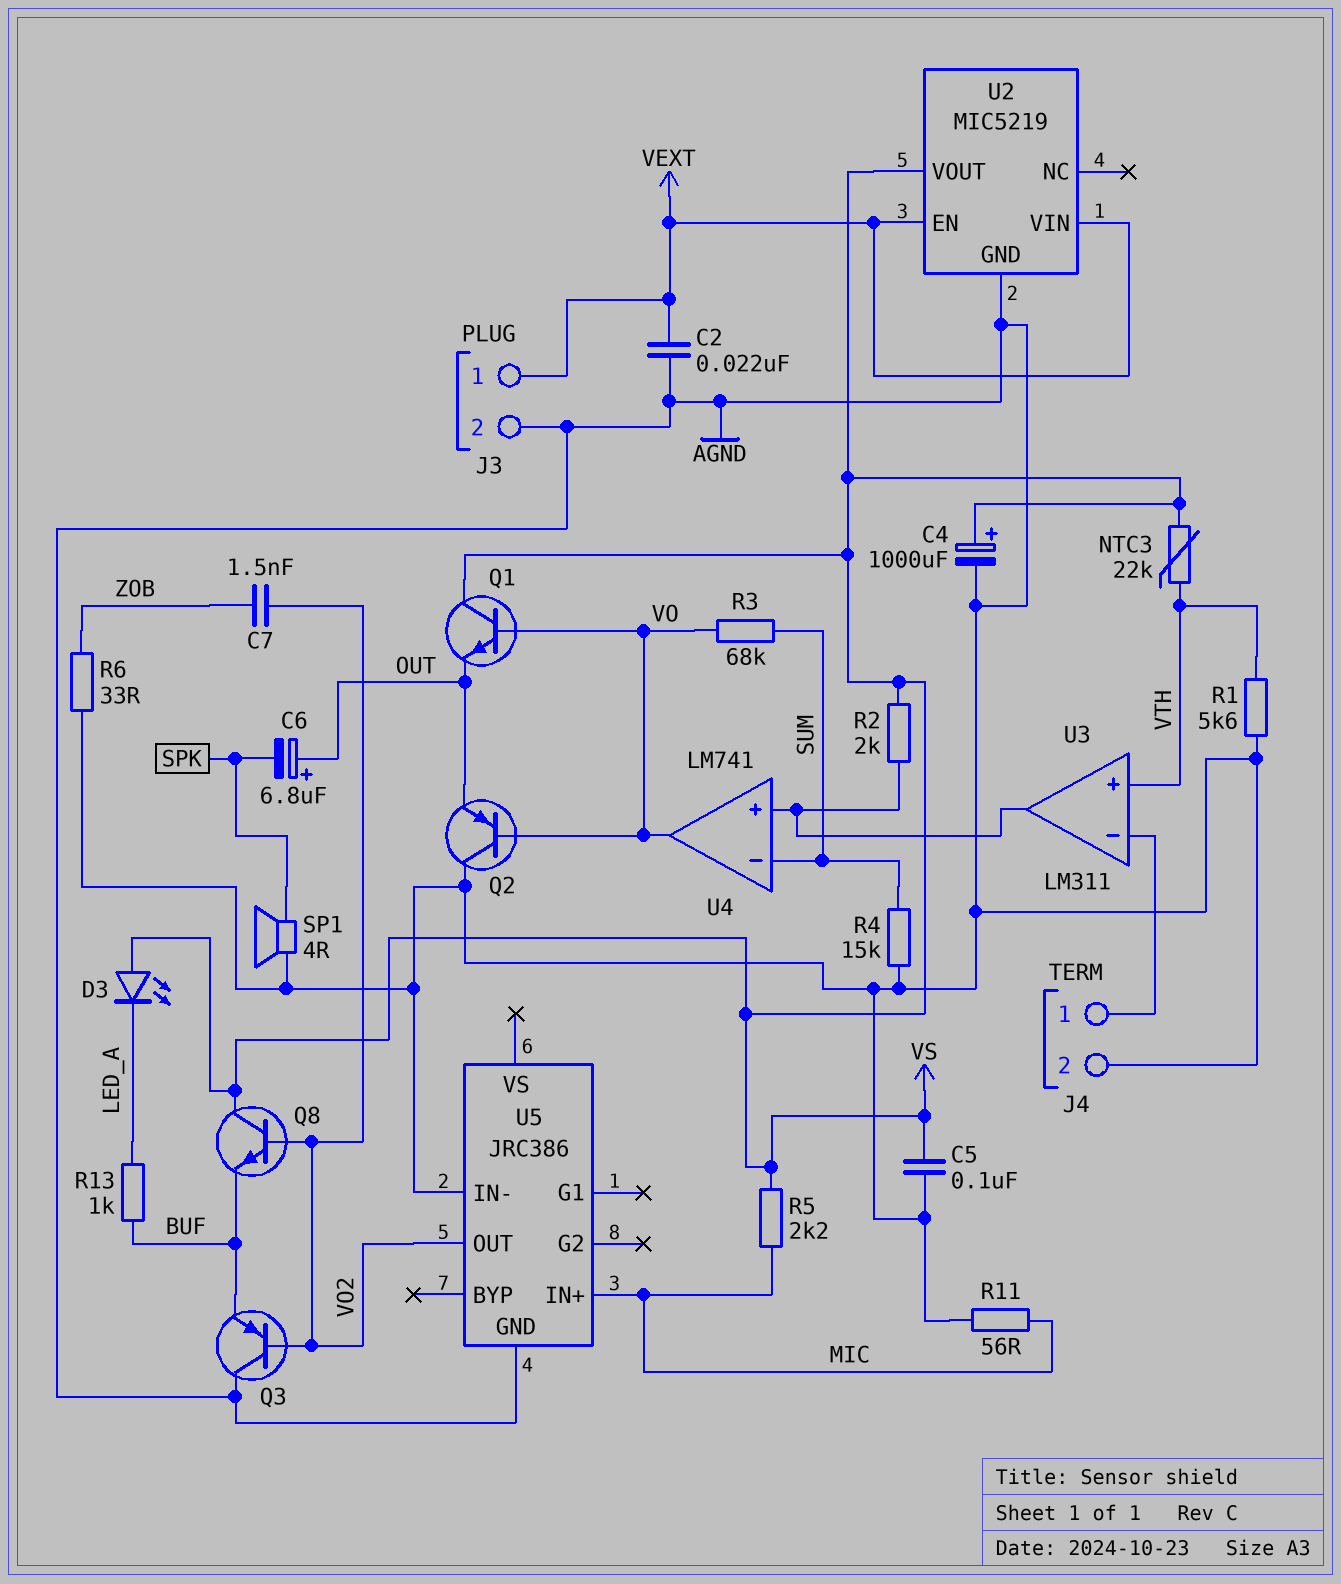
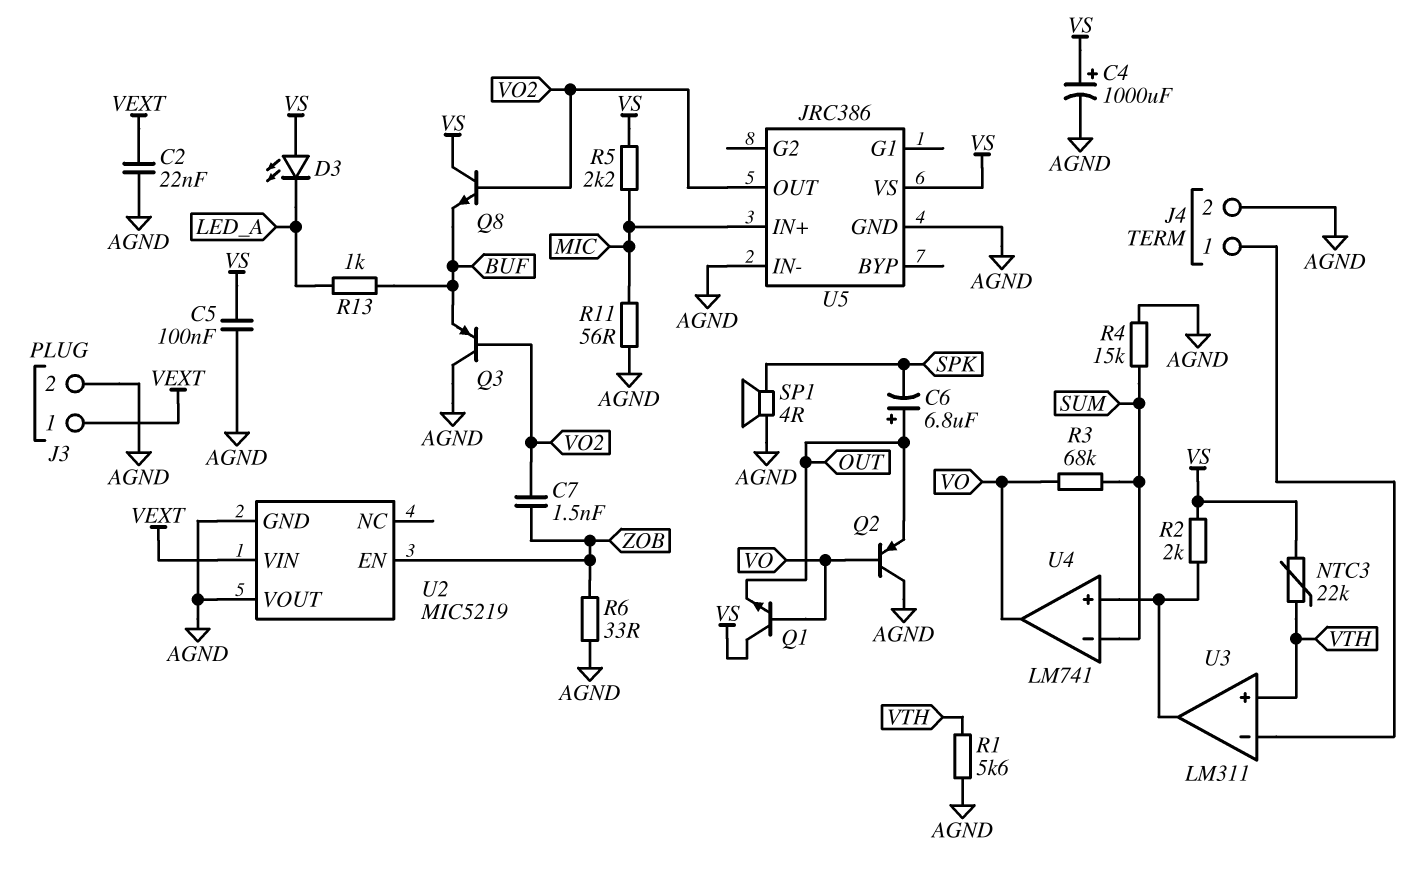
U2 pin EN: VEXT -> ZOB
U2 pin VOUT: VS -> AGND
U5 pin VS: none -> VS

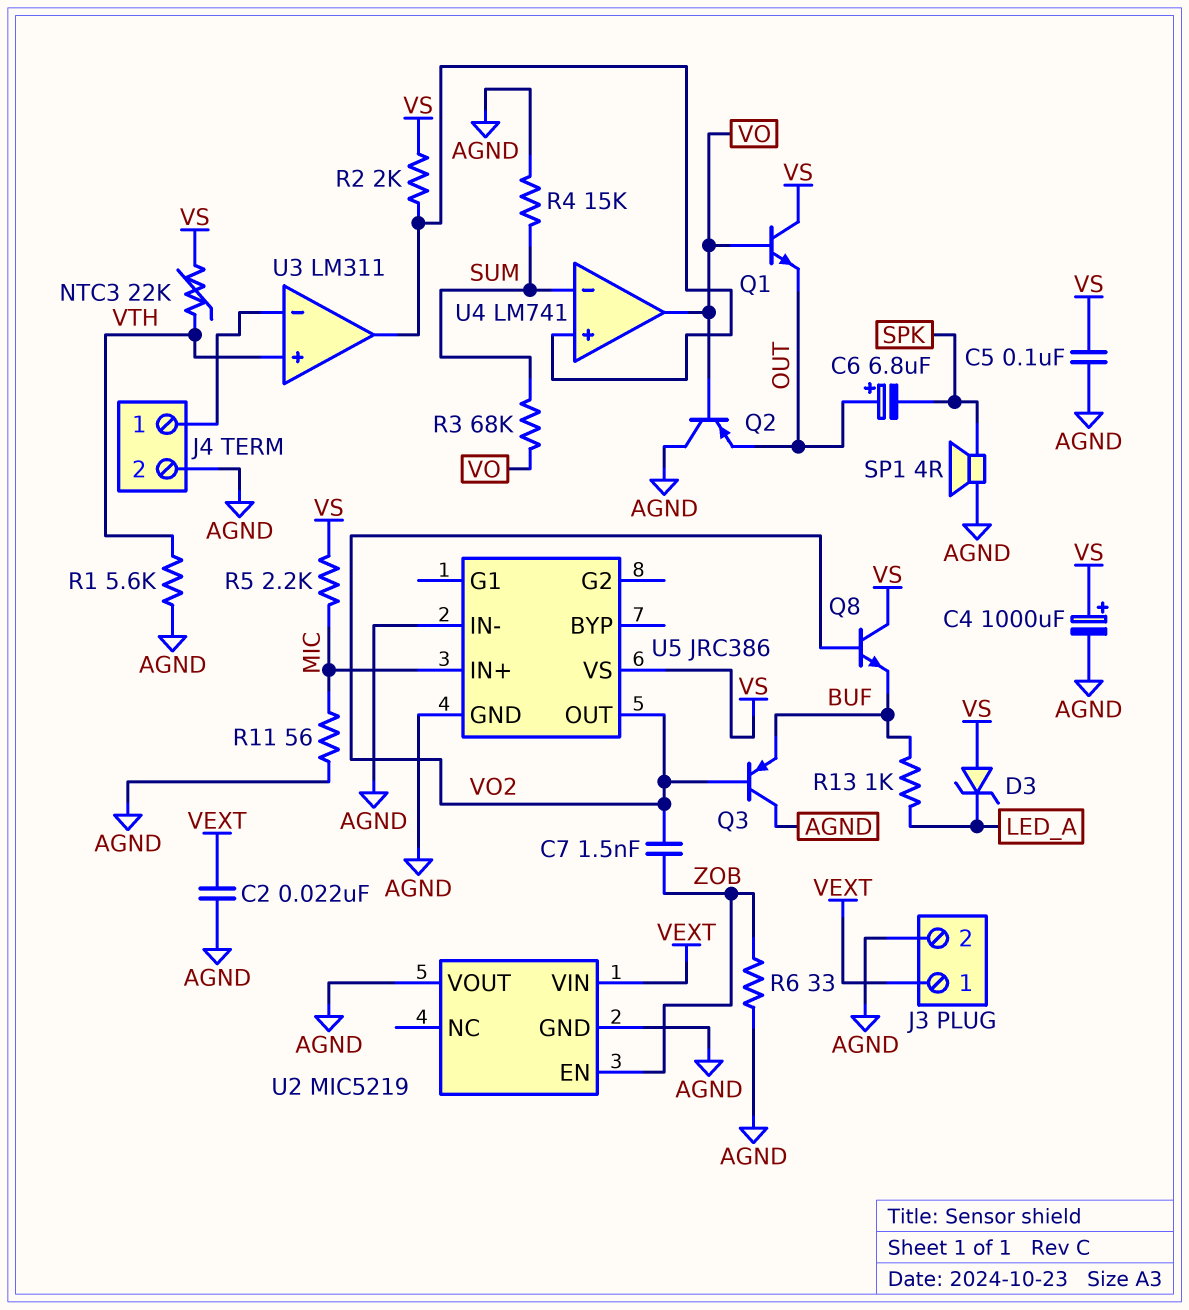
D3: LED (A VS, K LED_A) -> zener (A VS, K LED_A)

